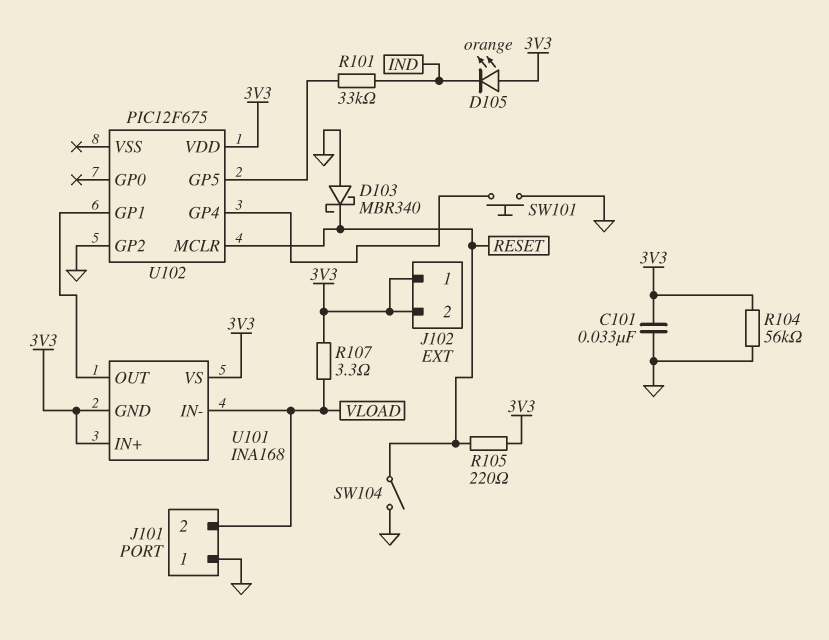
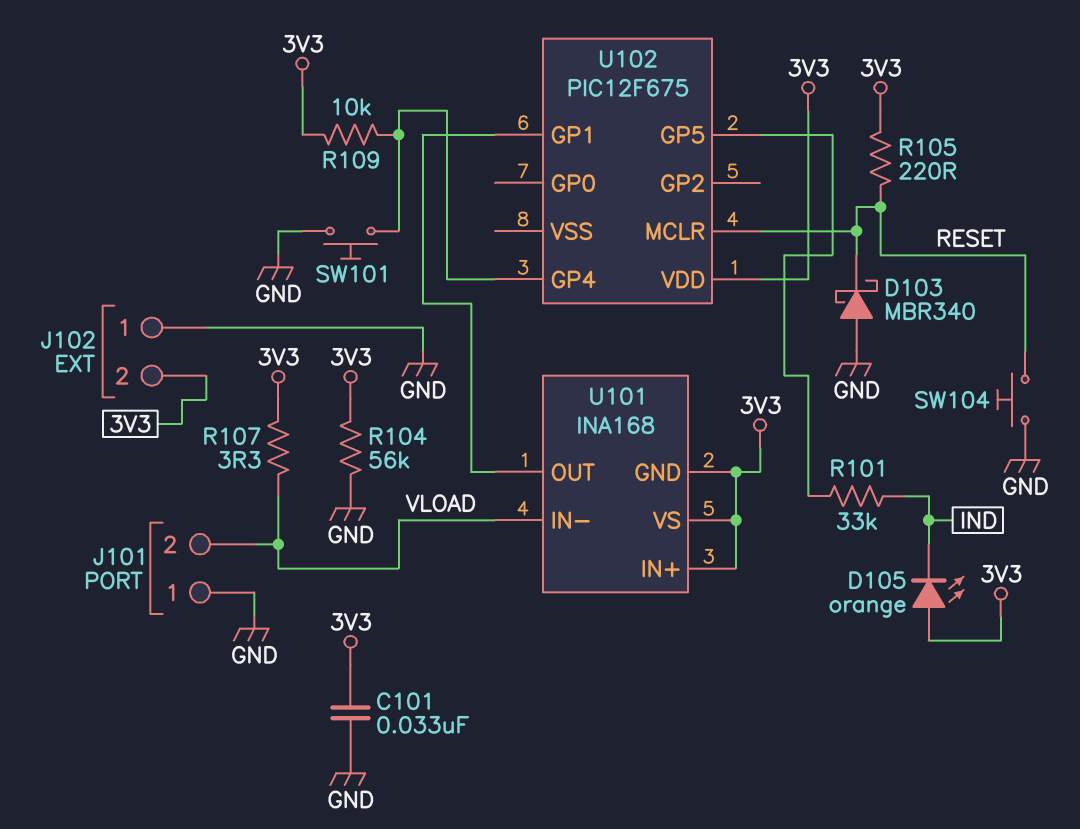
J102 pin 1: 3V3 -> GND
R109: none -> 10k (3V3, U102/GP4)
SW104: switch (GND, RESET) -> button (GND, RESET)
U102 pin GP2: GND -> none

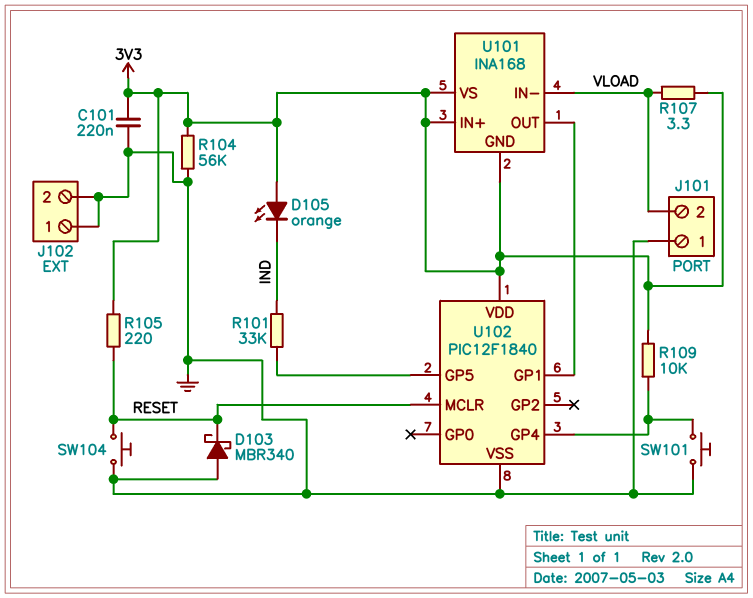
C101: 33nF (3V3, GND) -> 220nF (3V3, GND)
J102 pin 2: 3V3 -> GND
U102: PIC12F675 -> PIC12F1840
U102 pin VSS: none -> GND

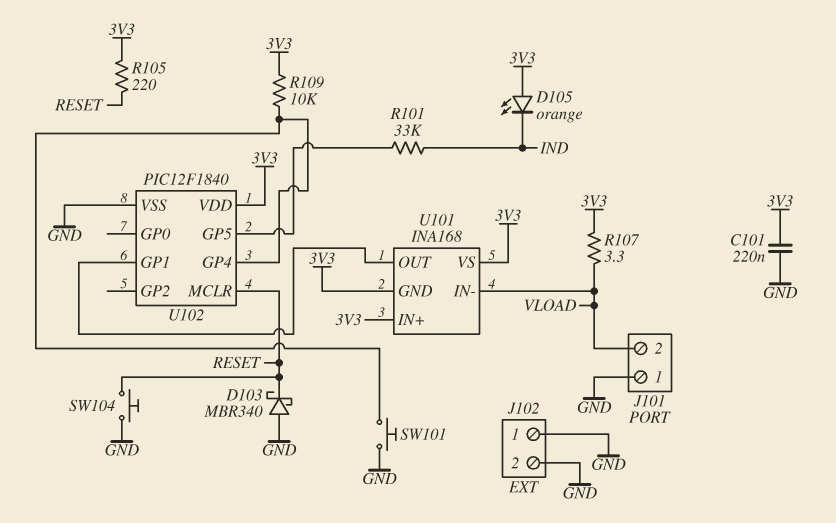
R104: 56k (3V3, GND) -> none

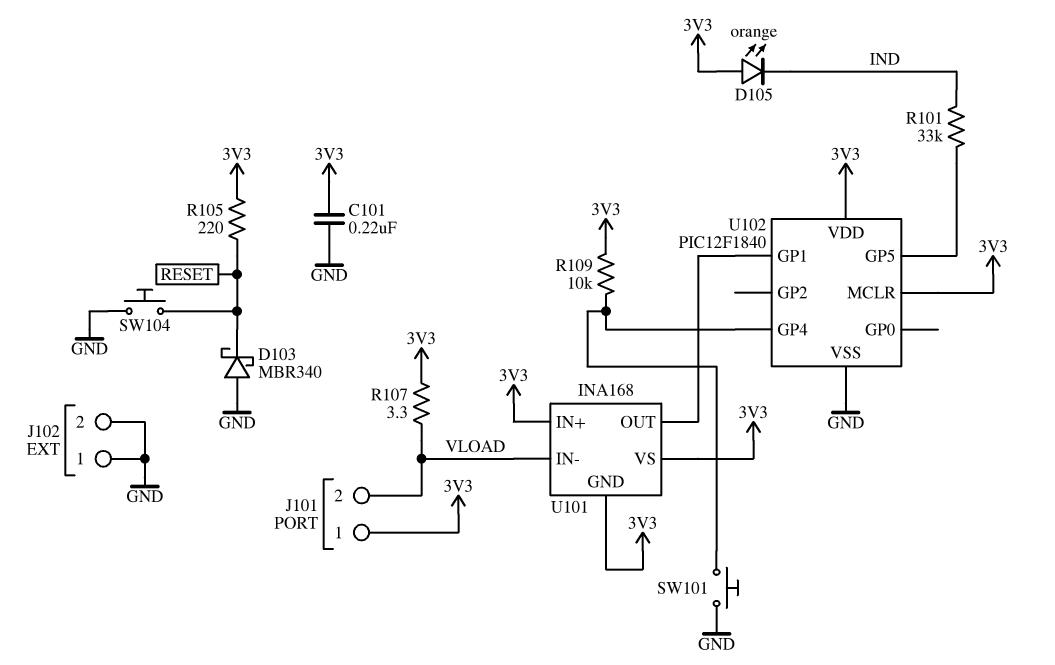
J101 pin 1: GND -> 3V3
U102 pin MCLR: RESET -> 3V3

